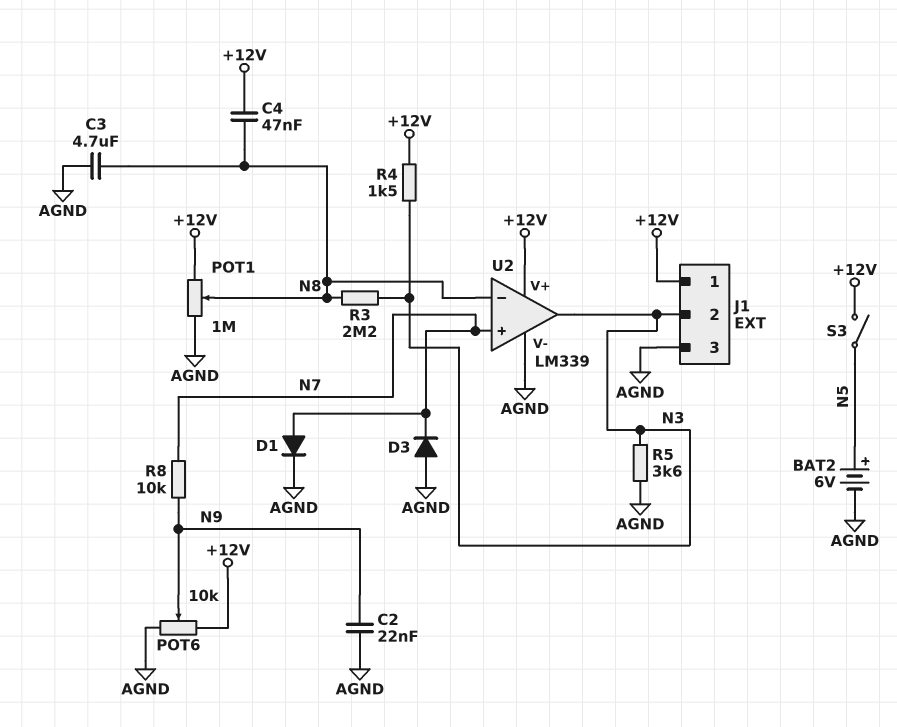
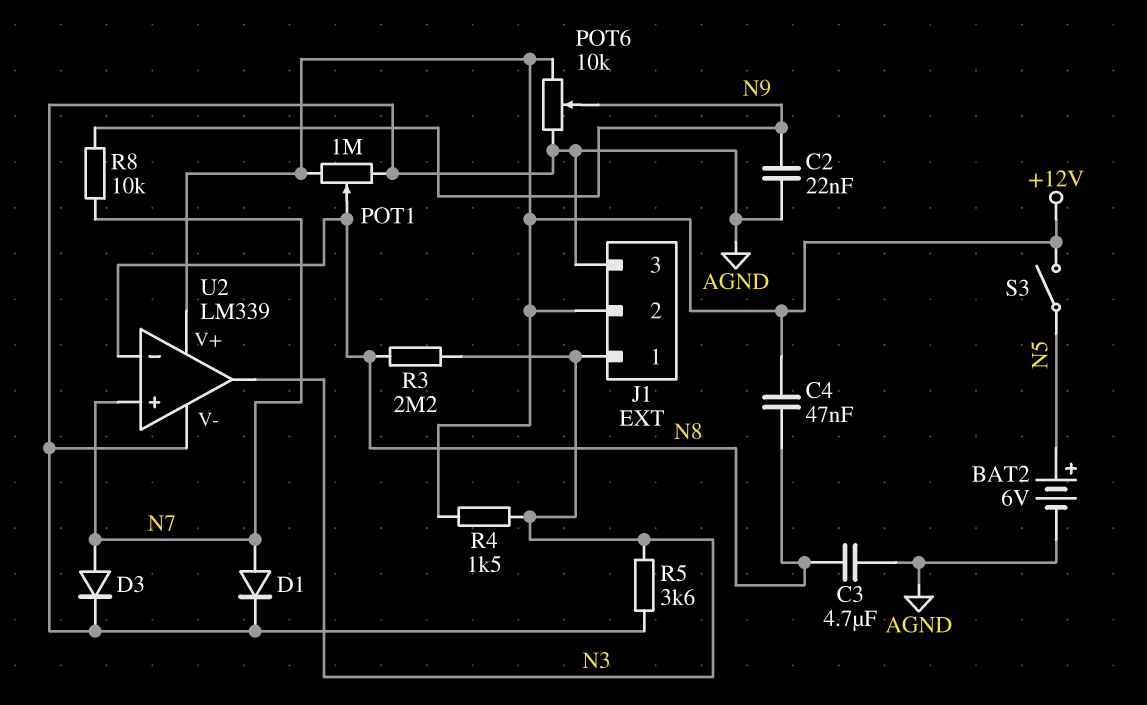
D3: diode (A AGND, K N7) -> diode (A N7, K AGND)
J1 pin 1: +12V -> N3
J1 pin 2: N3 -> +12V

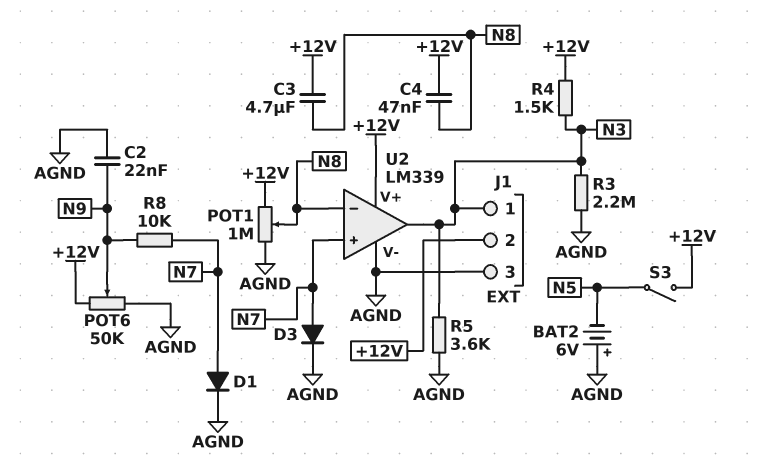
BAT2: 6V (plus N5, minus AGND) -> 6V (plus AGND, minus N5)
C3: 4.7uF (AGND, N8) -> 4.7uF (+12V, N8)
POT6: 10k (+12V, AGND, wiper N9) -> 50k (+12V, AGND, wiper N9)
R3: 2.2M (N3, N8) -> 2.2M (AGND, N3)

